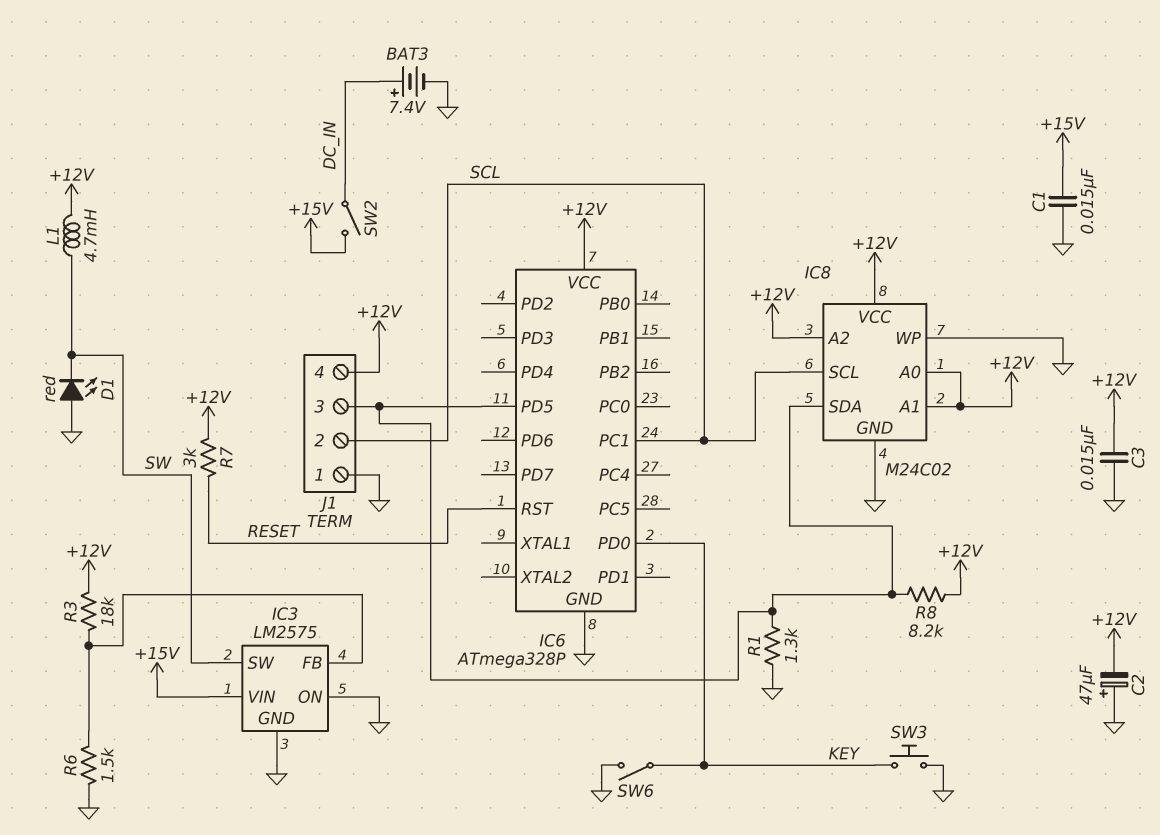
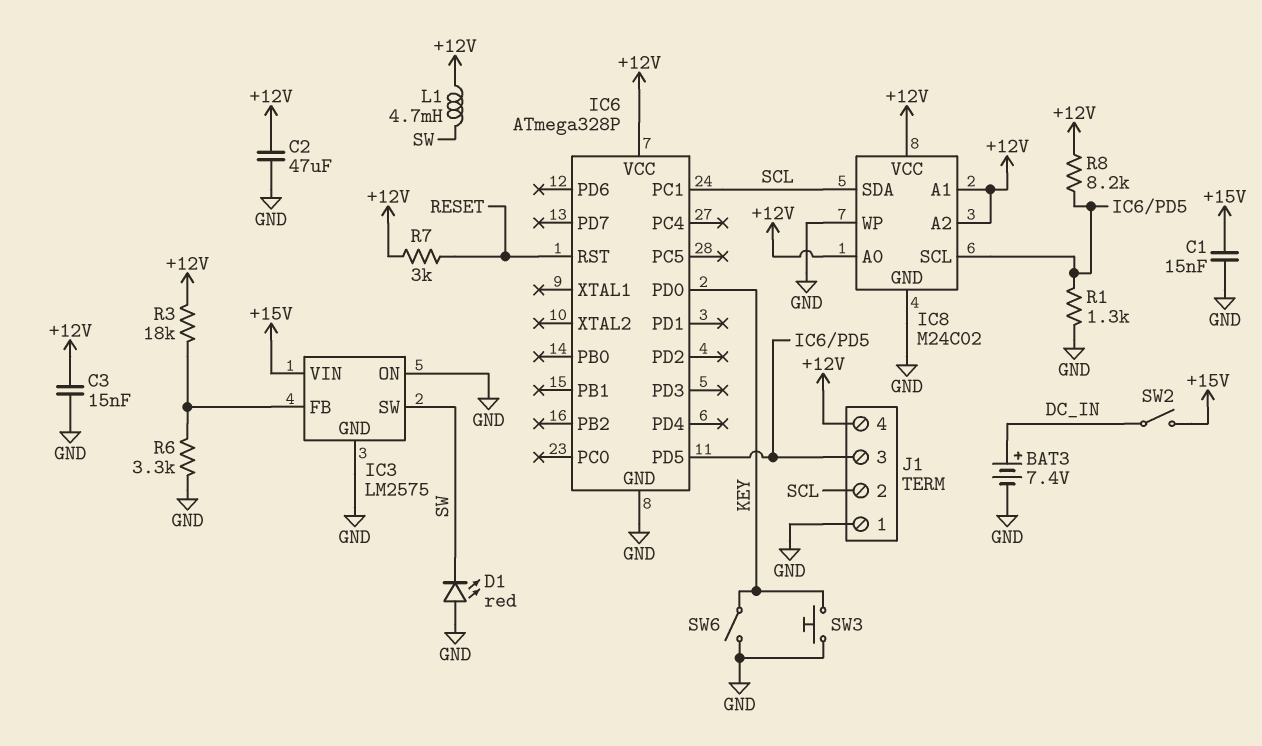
C2: 47uF (plus GND, minus +12V) -> 47uF (+12V, GND)
IC8 pin SCL: SCL -> IC6/PD5
IC8 pin SDA: IC6/PD5 -> SCL
R6: 1.5k (GND, IC3/FB) -> 3.3k (GND, IC3/FB)

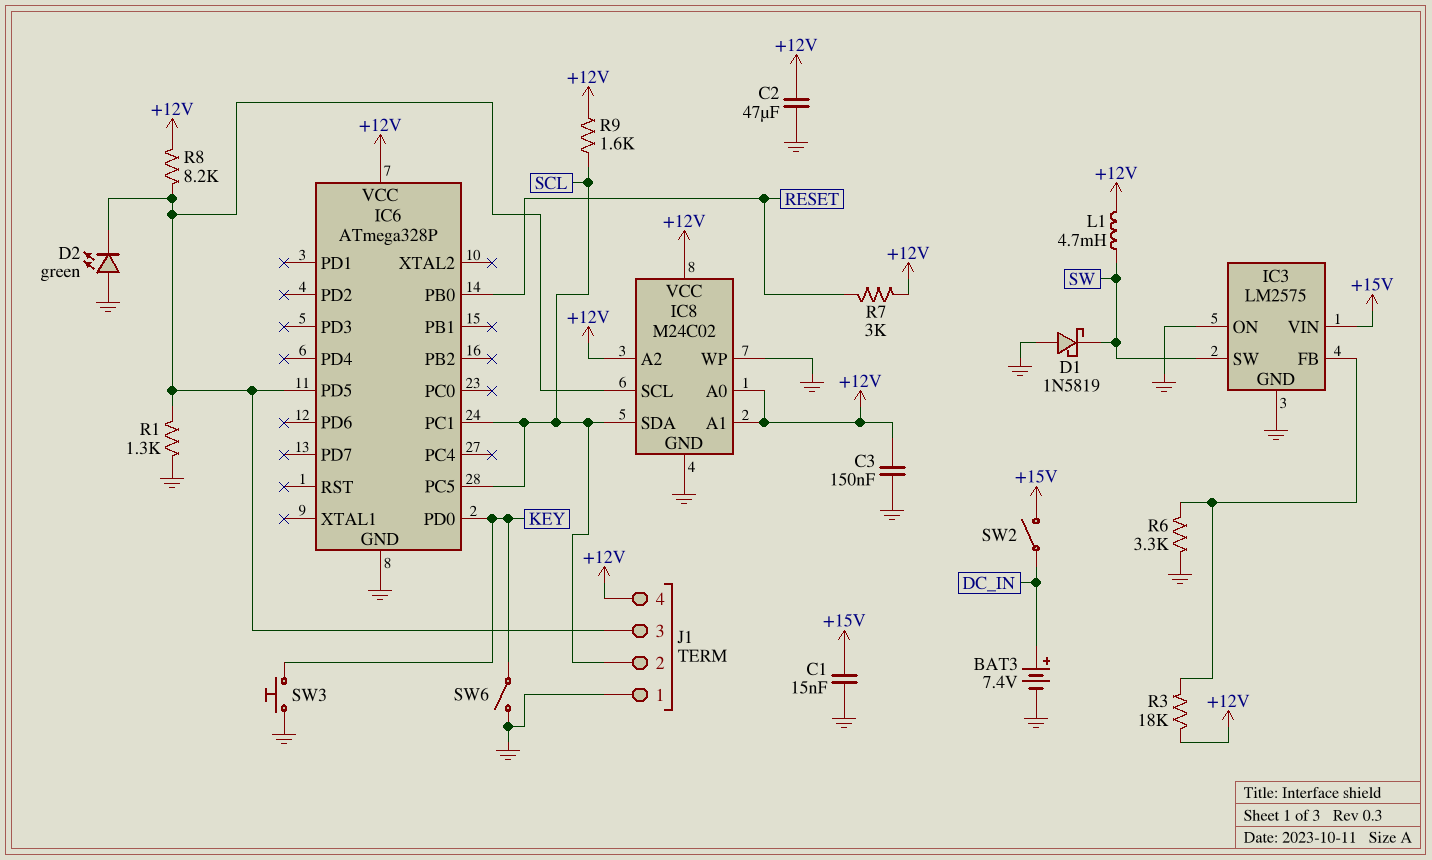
C3: 15nF (+12V, GND) -> 150nF (+12V, GND)
D1: LED red (A GND, K SW) -> schottky 1N5819 (A GND, K SW)
D2: none -> LED green (A GND, K IC6/PD5)
IC6 pin PB0: none -> RESET
IC6 pin PC5: none -> SCL
IC6 pin RST: RESET -> none
R9: none -> 1.6k (+12V, SCL)

